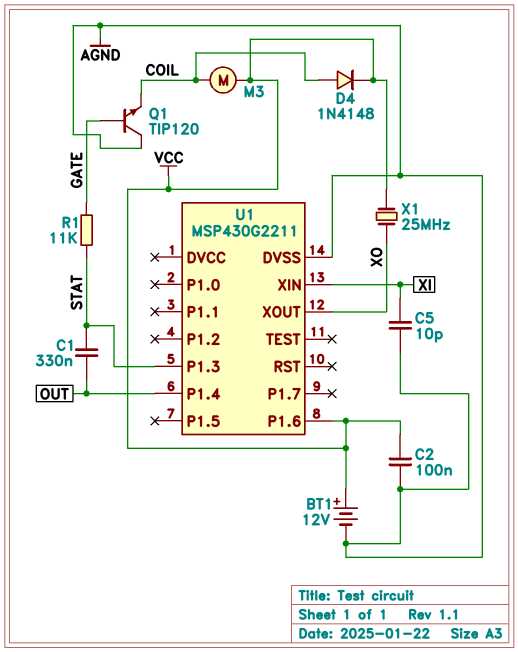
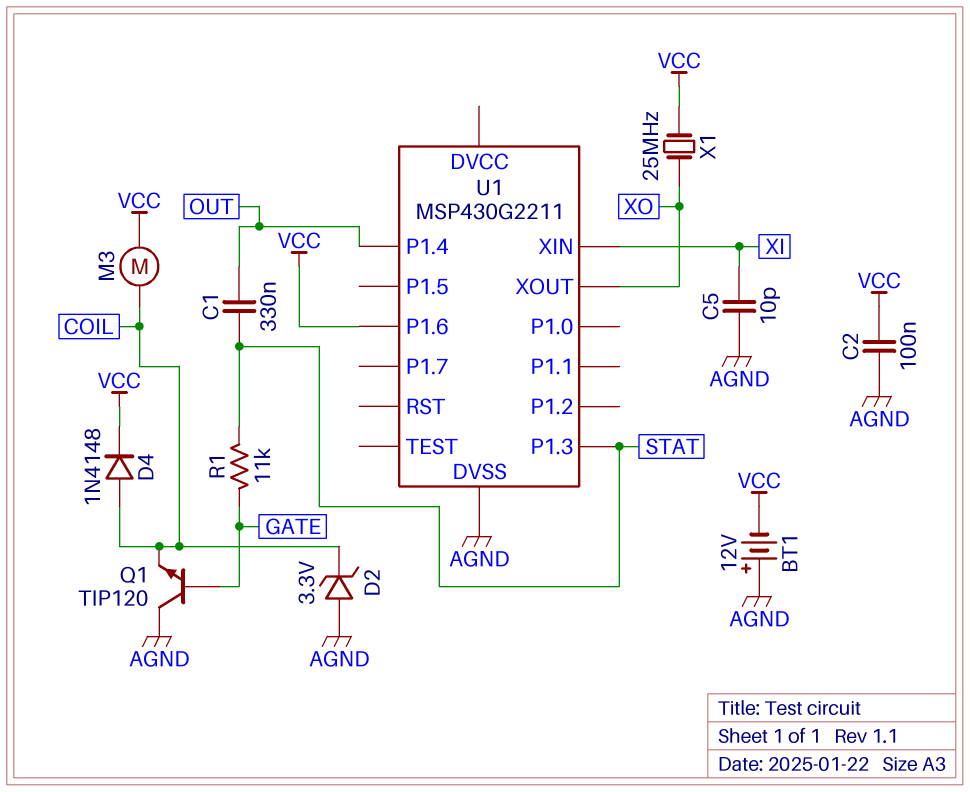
BT1: 12V (plus VCC, minus AGND) -> 12V (plus AGND, minus VCC)
D2: none -> zener 3.3V (A AGND, K COIL)

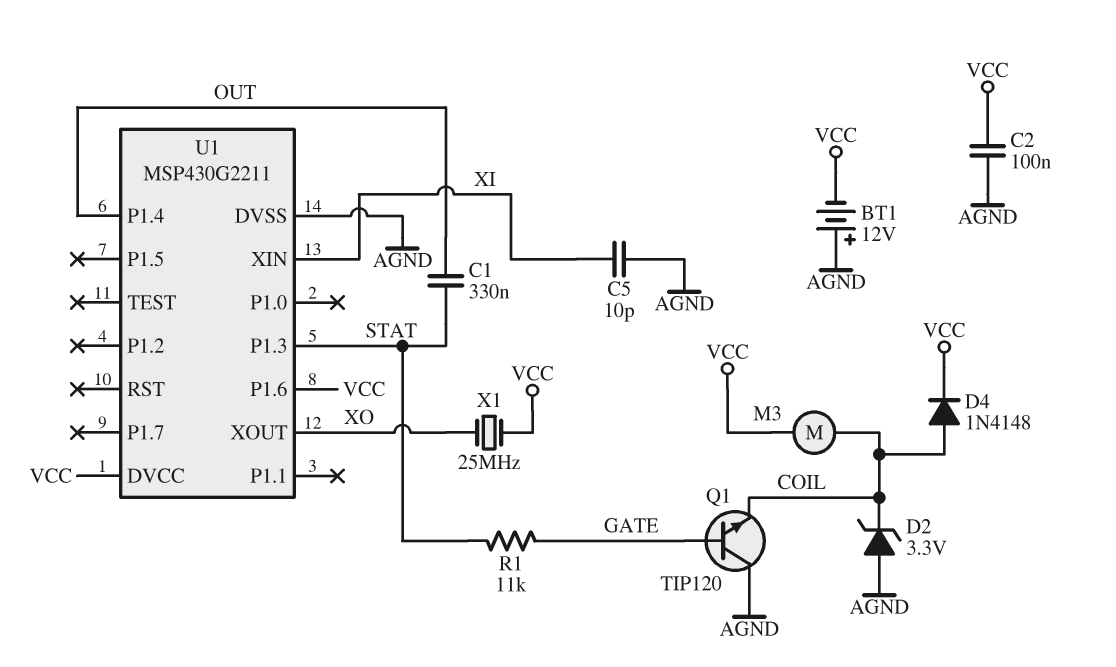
U1 pin DVCC: none -> VCC

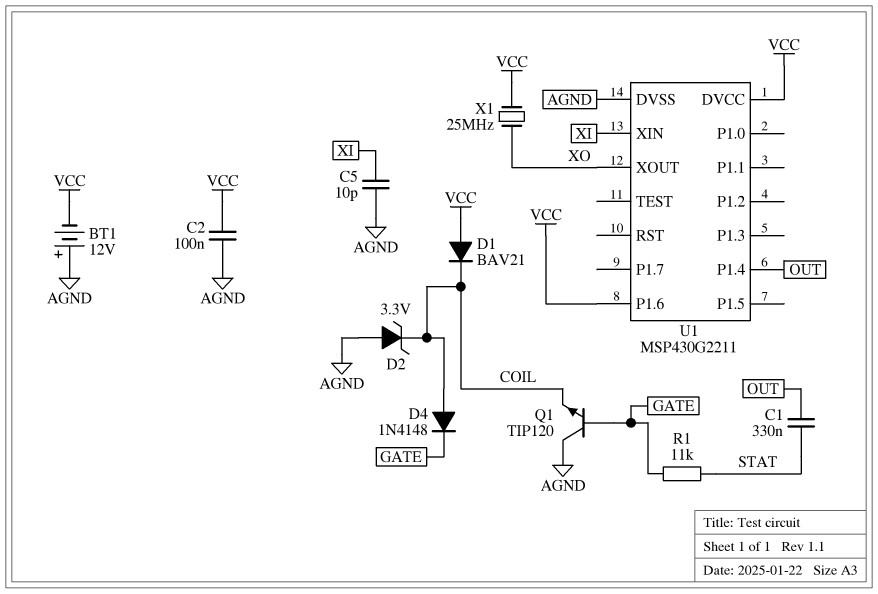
D1: none -> diode BAV21 (A VCC, K COIL)
D4: diode 1N4148 (A COIL, K VCC) -> diode 1N4148 (A COIL, K GATE)
M3: motor (COIL, VCC) -> none
U1 pin P1.3: STAT -> none

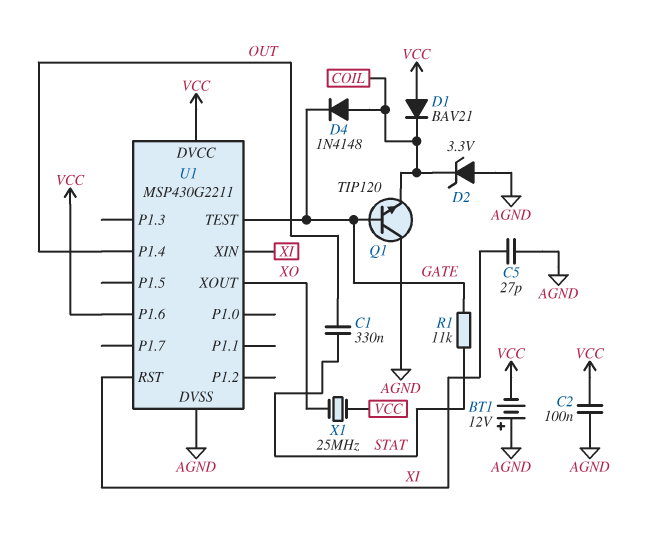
C5: 10pF (AGND, XI) -> 27pF (AGND, XI)
U1 pin RST: none -> XI
U1 pin TEST: none -> GATE

